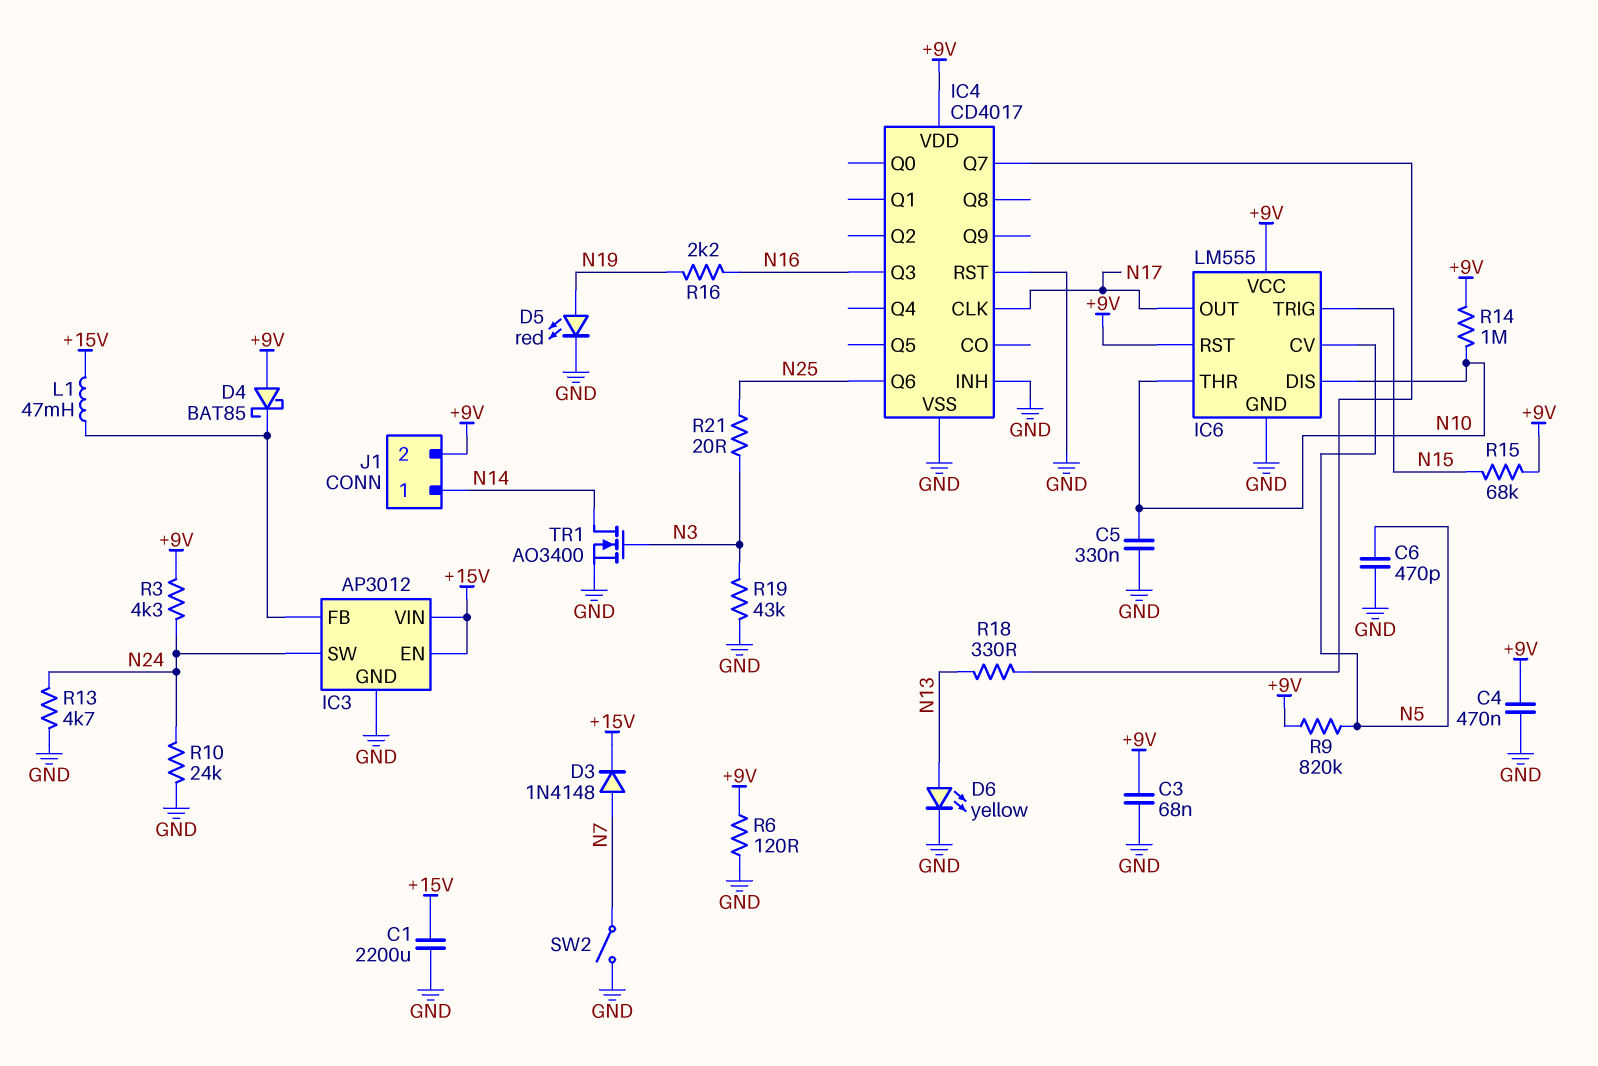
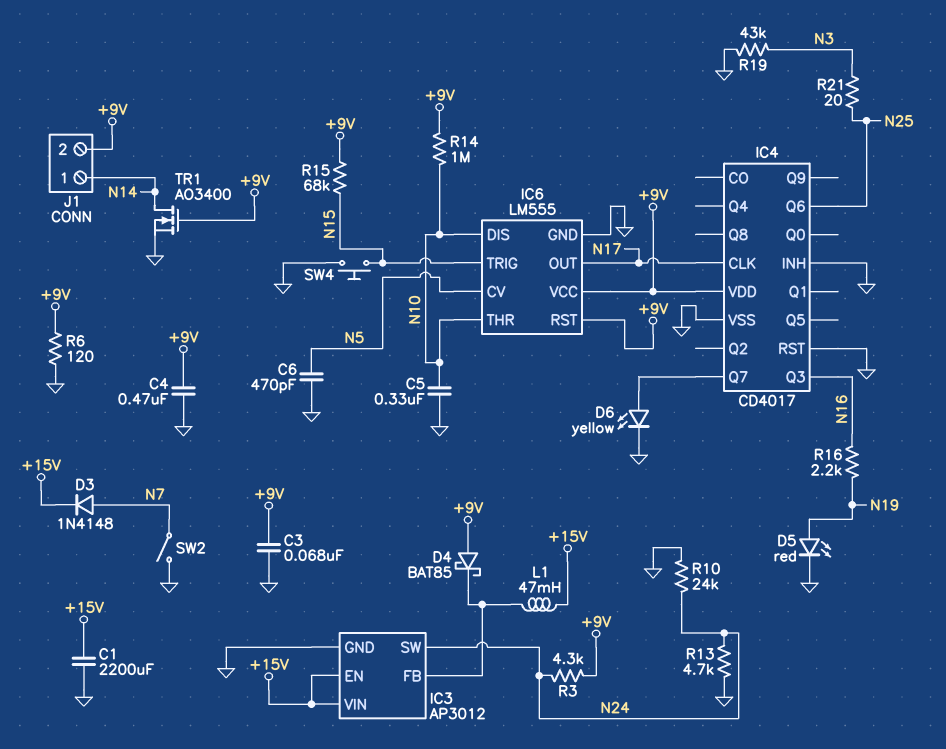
D6: LED yellow (A N13, K GND) -> LED yellow (A IC4/Q7, K GND)
R9: 820k (+9V, N5) -> none
R18: 330 (IC4/Q7, N13) -> none
SW4: none -> button (GND, N15)
TR1: NMOS AO3400 (G N3, D N14, S GND) -> NMOS AO3400 (G +9V, D N14, S GND)

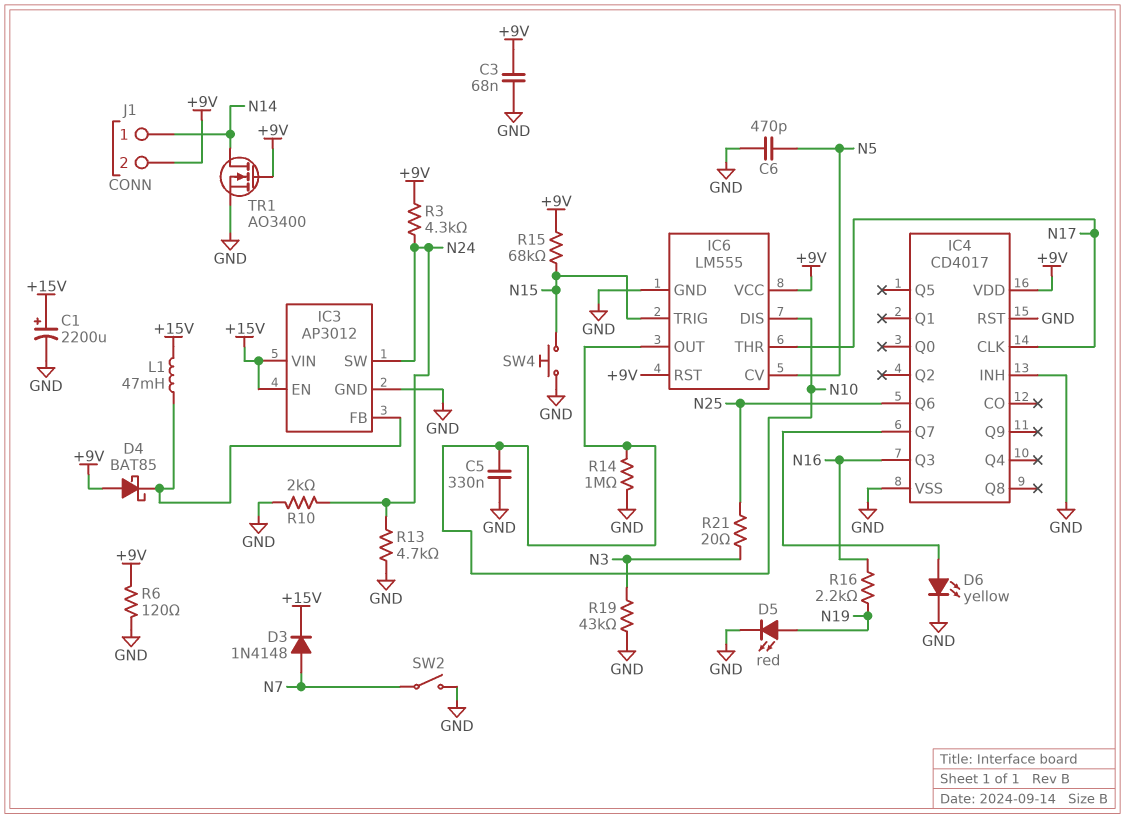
C1: 2200uF (+15V, GND) -> 2200uF (plus +15V, minus GND)
C4: 470nF (+9V, GND) -> none
IC6 pin OUT: N17 -> N10
IC6 pin THR: N10 -> N17
R10: 24k (GND, N24) -> 2k (GND, N24)
R14: 1M (+9V, N10) -> 1M (GND, N10)

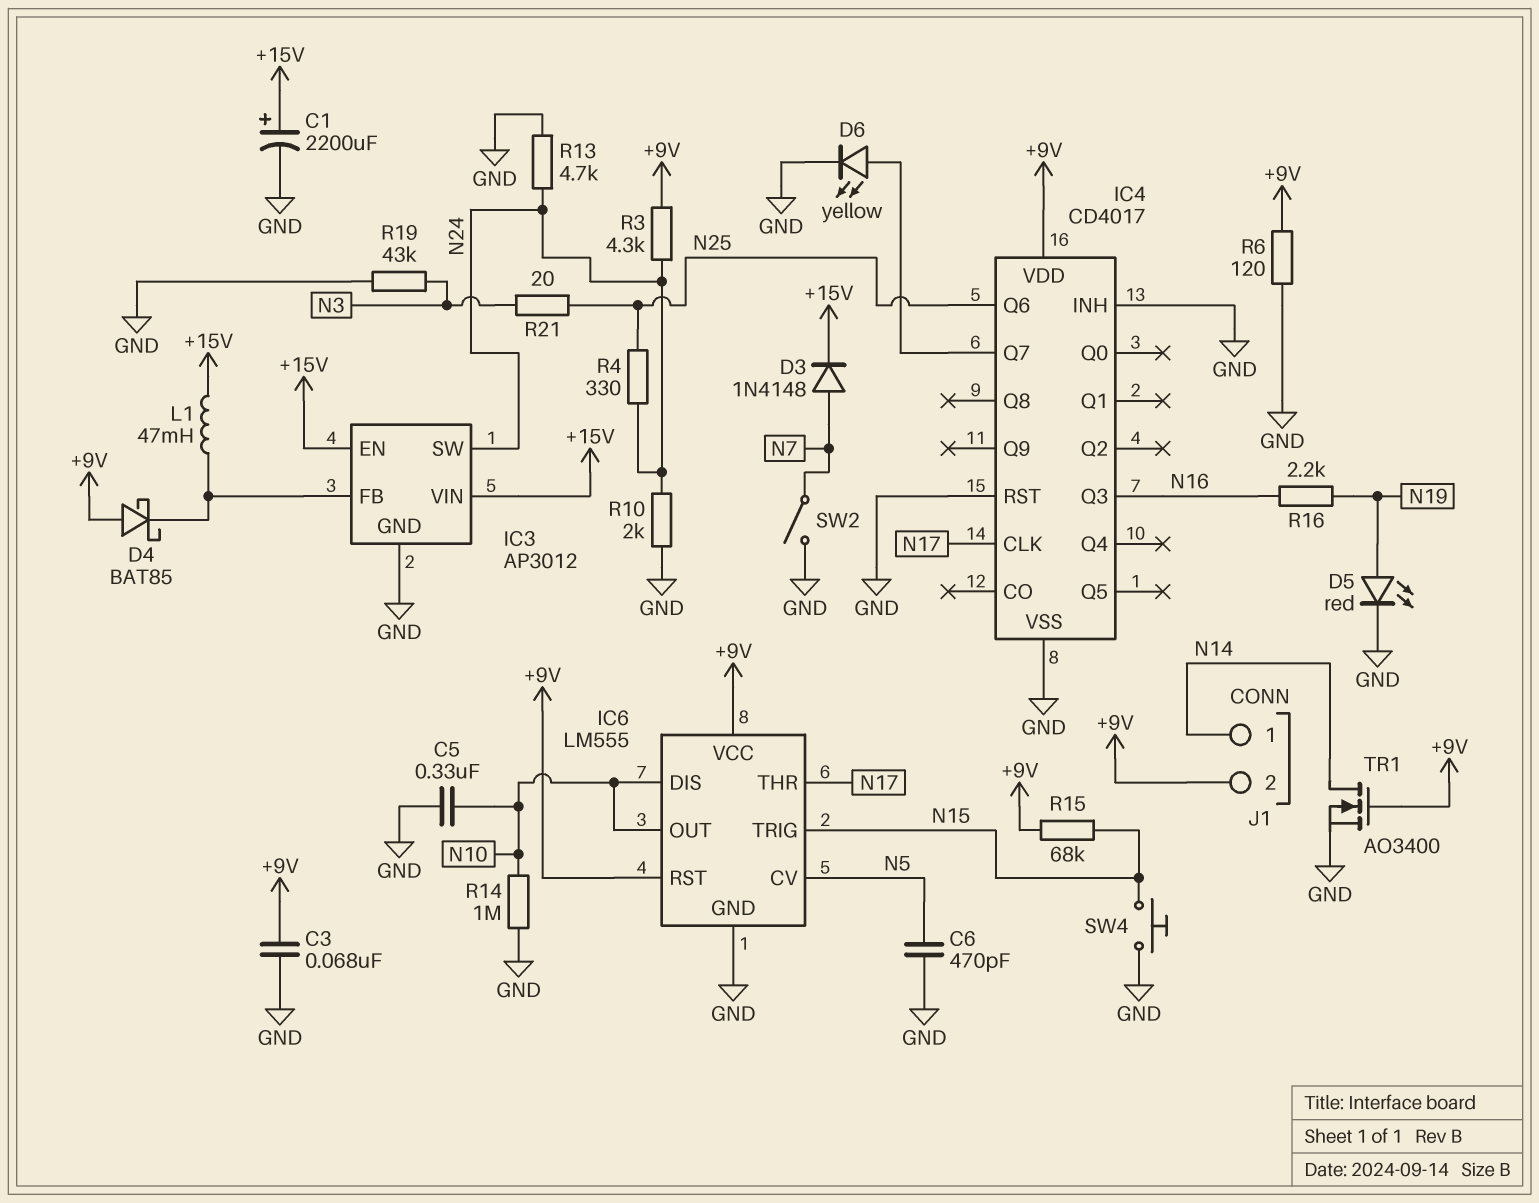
R4: none -> 330 (N24, N25)

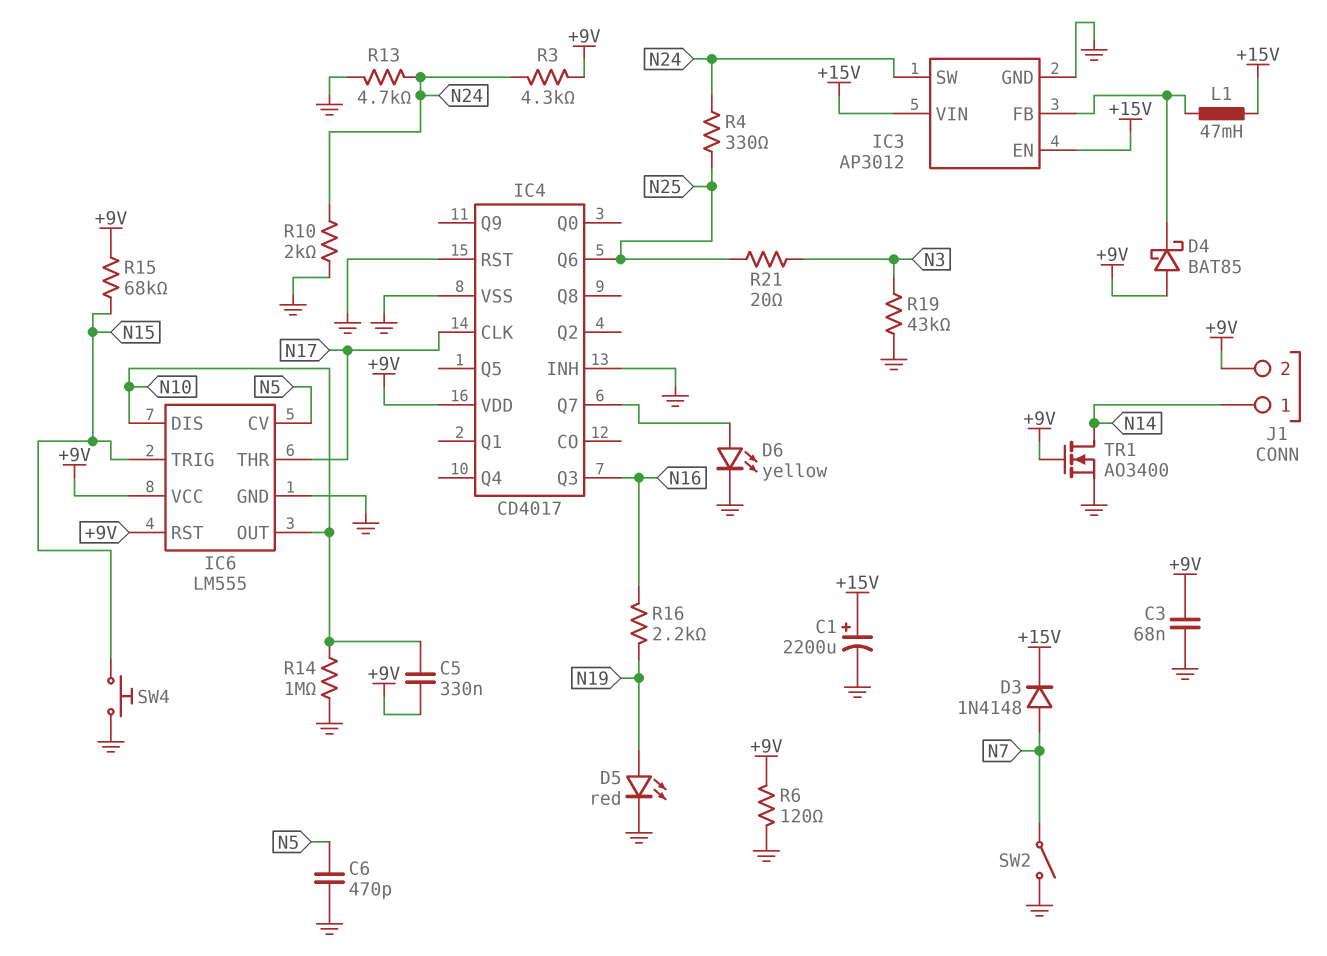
C5: 330nF (GND, N10) -> 330nF (+9V, N10)

